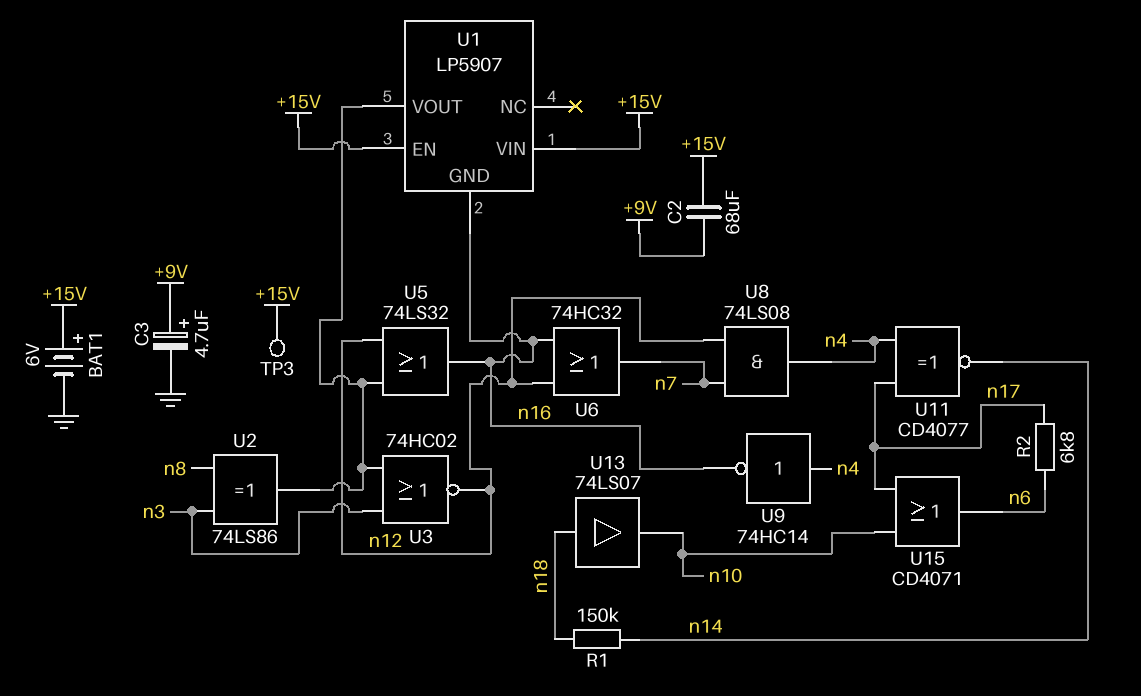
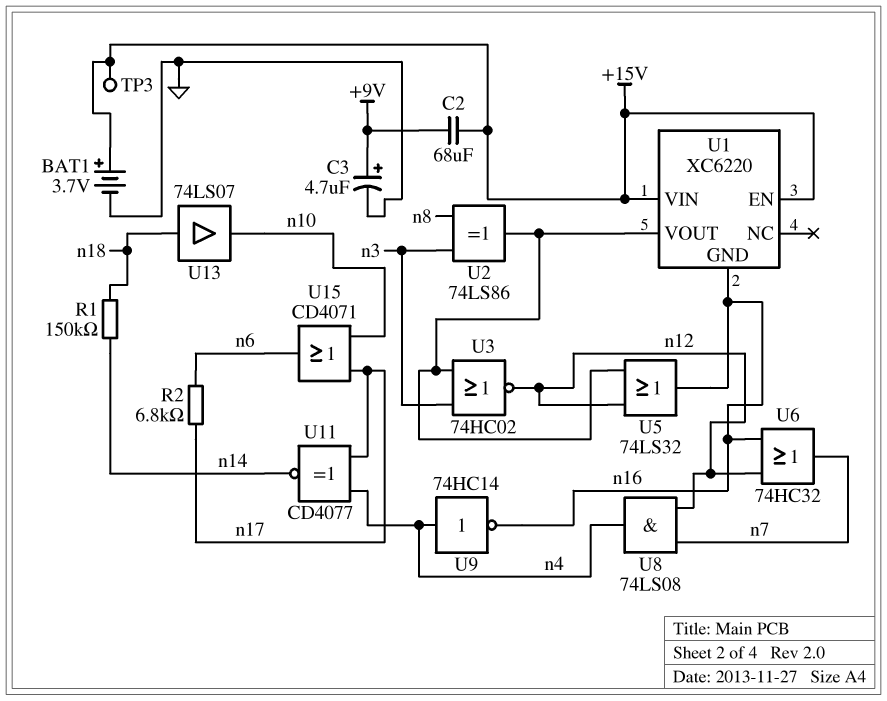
BAT1: 6V (plus +15V, minus GND) -> 3.7V (plus +15V, minus GND)
U1: LP5907 -> XC6220

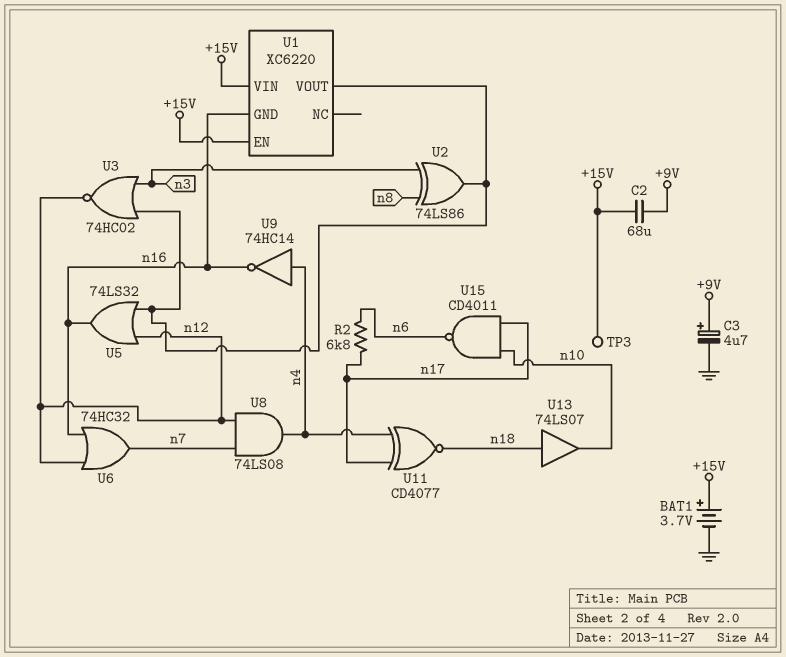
R1: 150k (n14, n18) -> none
U11: XNOR CD4077 (in n4, in n17, out n14) -> XNOR CD4077 (in n4, in n17, out n18)
U15: OR CD4071 (in n10, in n17, out n6) -> NAND CD4011 (in n10, in n17, out n6)

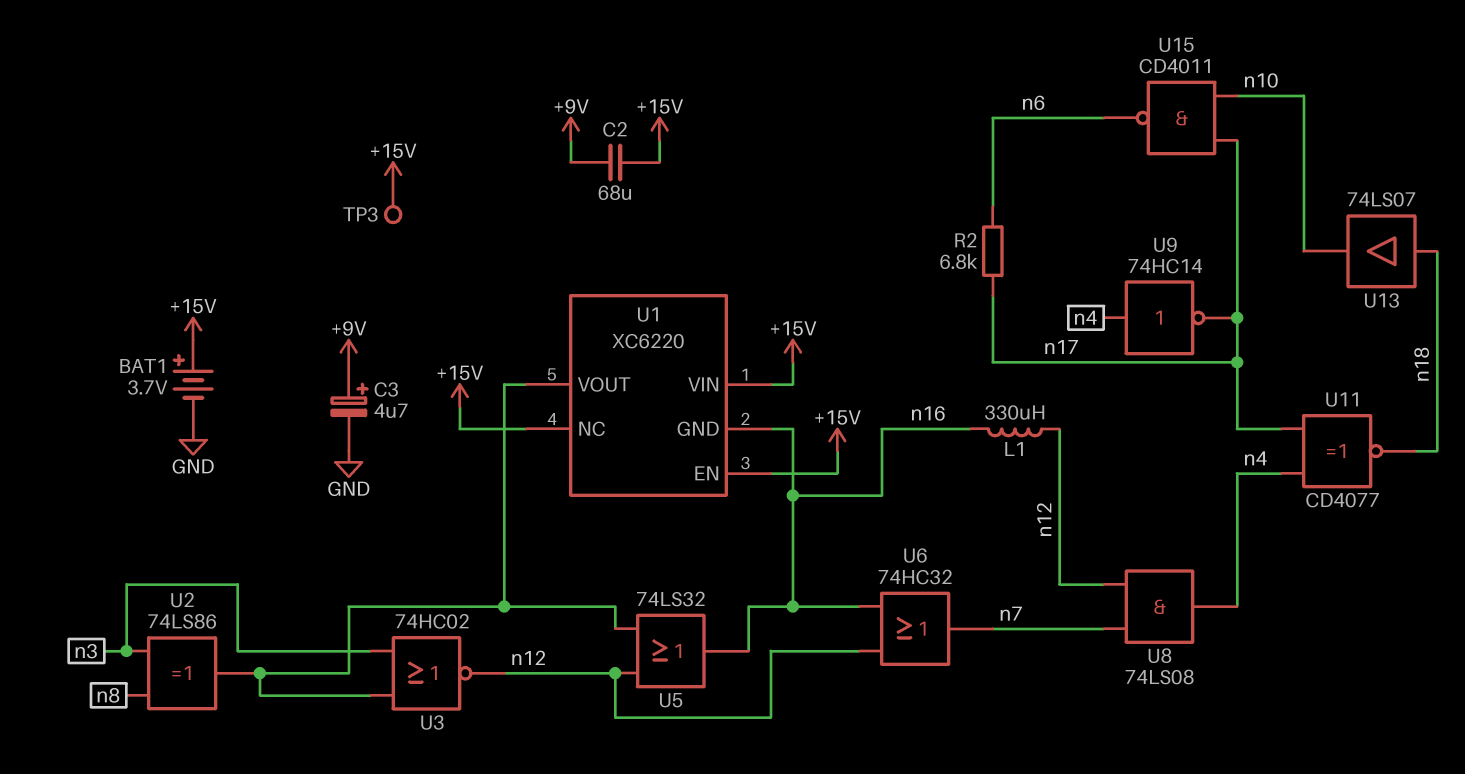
L1: none -> 330uH (n12, n16)
U1 pin NC: none -> +15V
U9: NOT 74HC14 (in n4, out n16) -> NOT 74HC14 (in n4, out n17)

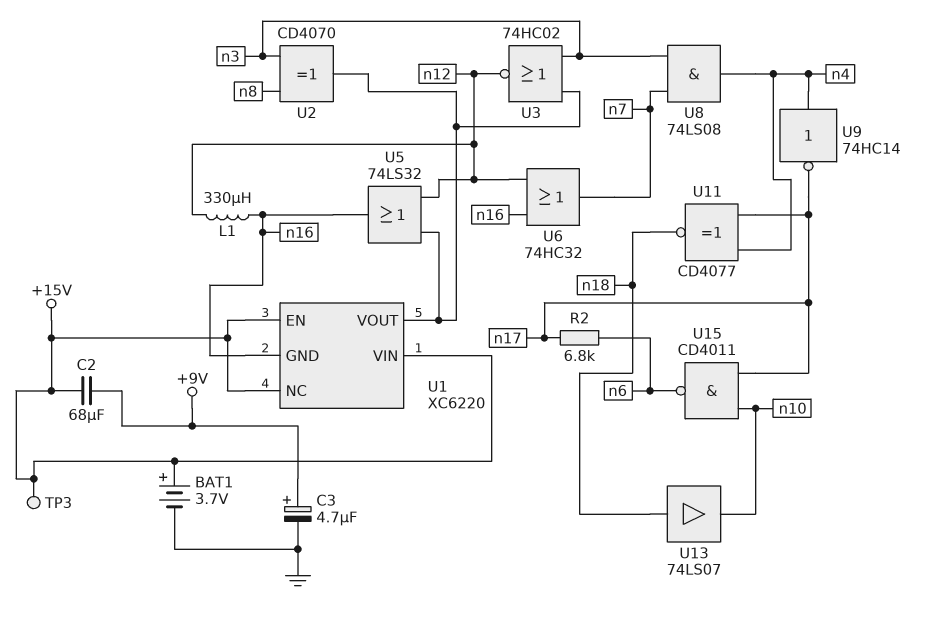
U2: XOR 74LS86 (in n3, in n8, out U1/VOUT) -> XOR CD4070 (in n3, in n8, out U1/VOUT)
U8: AND 74LS08 (in n7, in n12, out n4) -> AND 74LS08 (in n3, in n7, out n4)

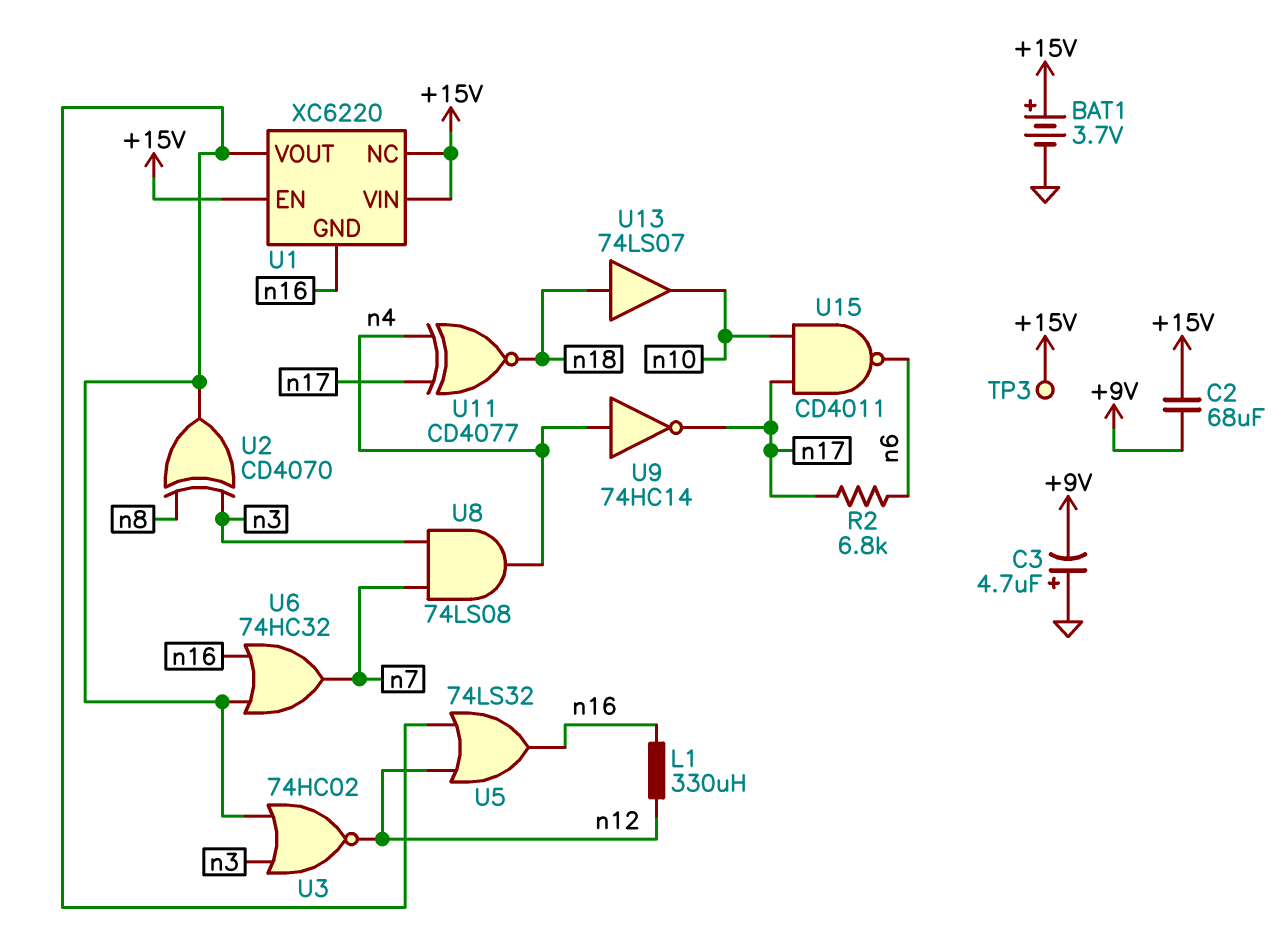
C3: 4.7uF (plus +9V, minus GND) -> 4.7uF (plus GND, minus +9V)
U6: OR 74HC32 (in n12, in n16, out n7) -> OR 74HC32 (in U1/VOUT, in n16, out n7)

